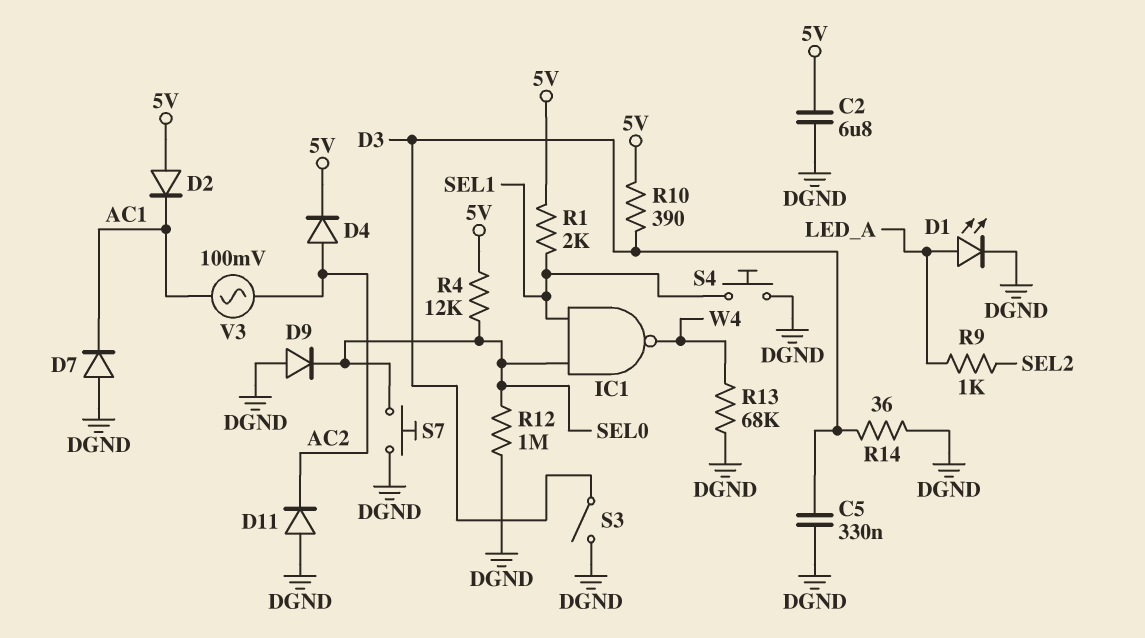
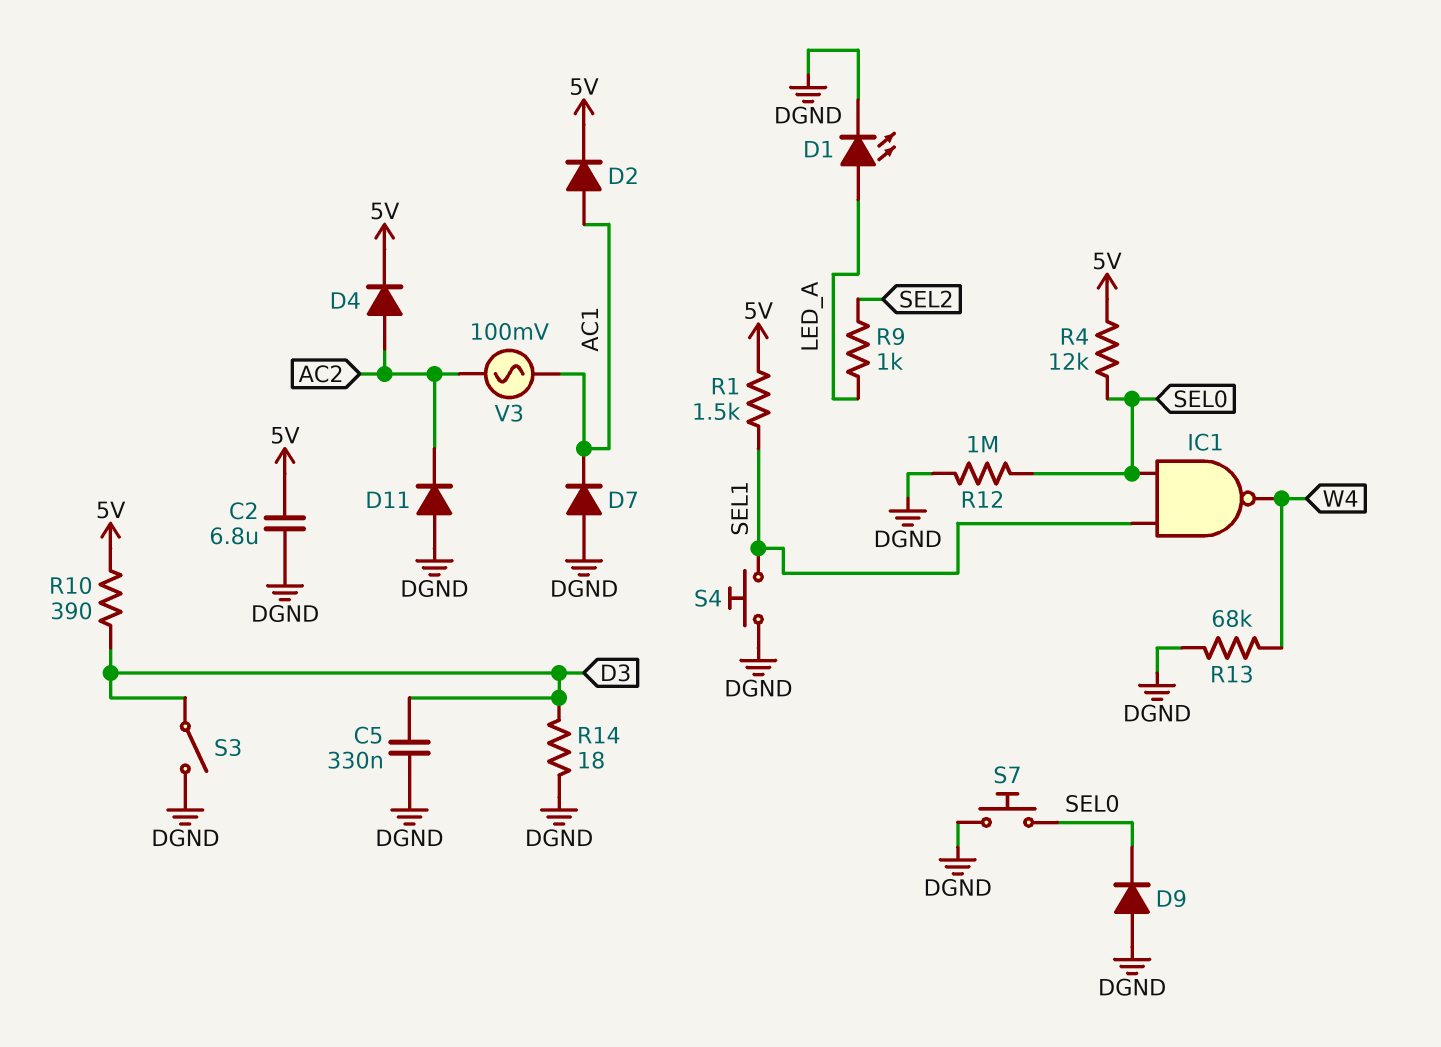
D2: diode (A 5V, K AC1) -> diode (A AC1, K 5V)
R1: 2k (5V, SEL1) -> 1.5k (5V, SEL1)
R14: 36 (D3, DGND) -> 18 (D3, DGND)

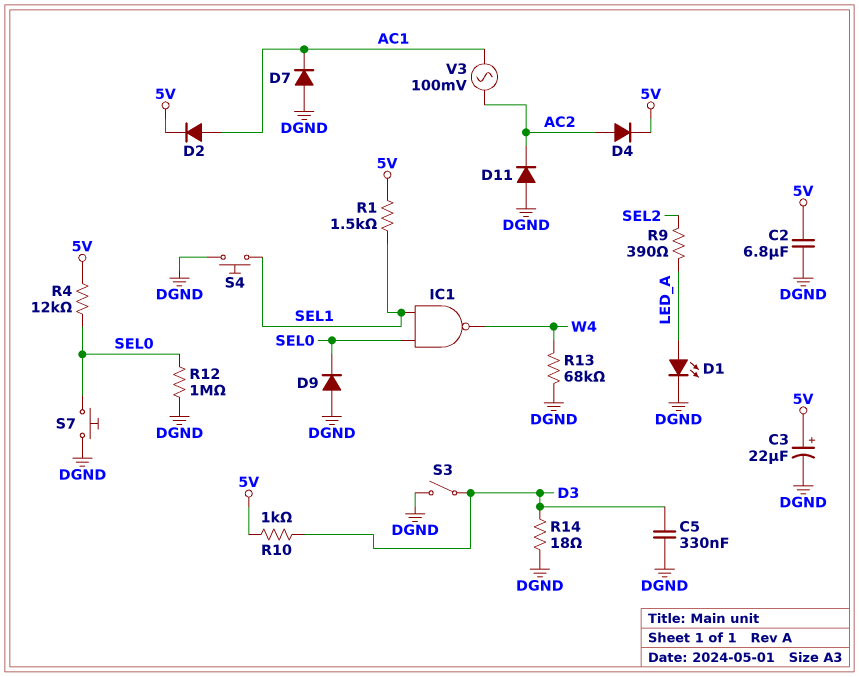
C3: none -> 22uF (plus 5V, minus DGND)
R9: 1k (LED_A, SEL2) -> 390 (LED_A, SEL2)
R10: 390 (5V, D3) -> 1k (5V, D3)

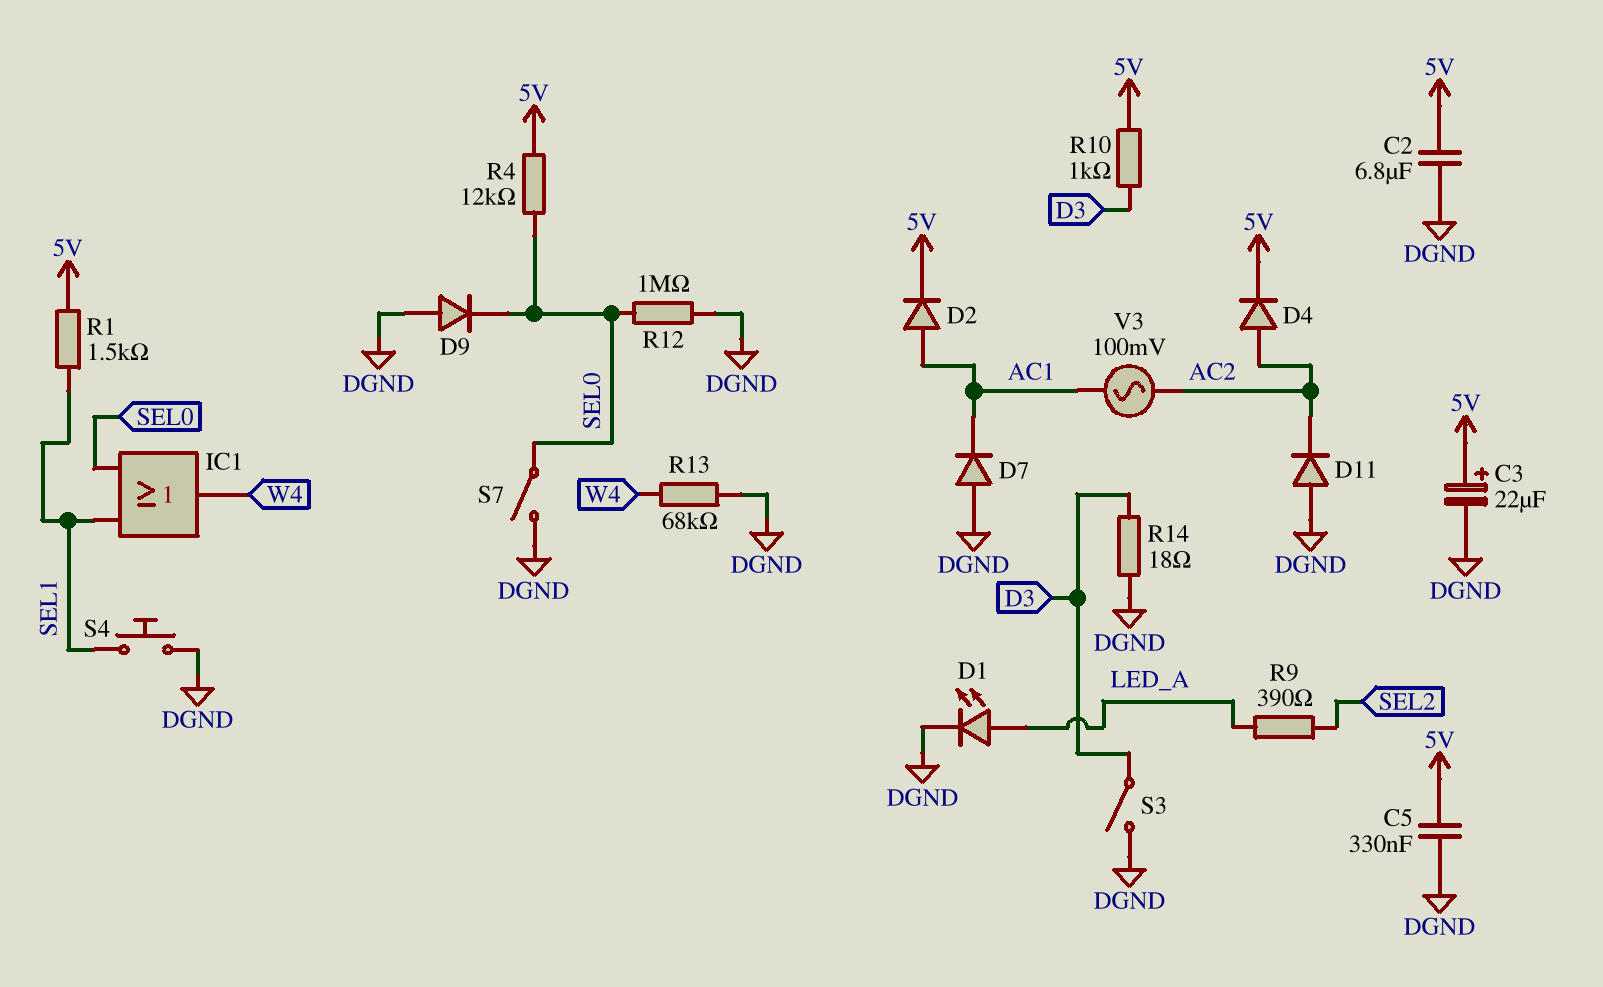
C5: 330nF (D3, DGND) -> 330nF (5V, DGND)
IC1: NAND (in SEL0, in SEL1, out W4) -> OR (in SEL0, in SEL1, out W4)
S7: button (DGND, SEL0) -> switch (DGND, SEL0)

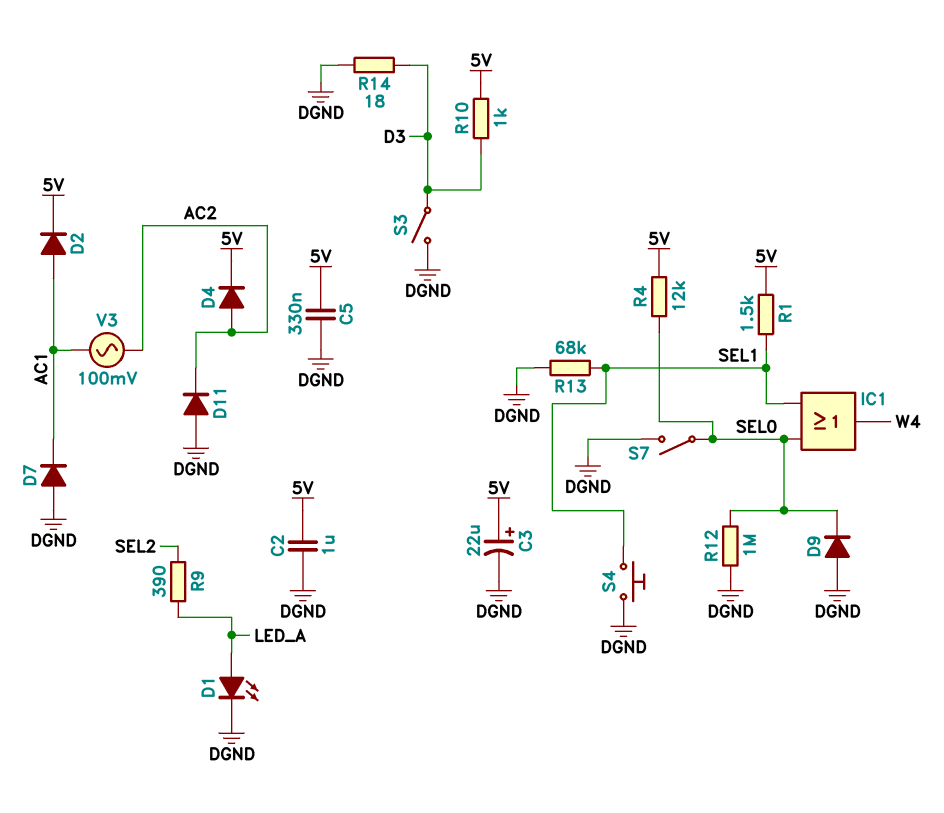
C2: 6.8uF (5V, DGND) -> 1uF (5V, DGND)
R13: 68k (DGND, W4) -> 68k (DGND, SEL1)

